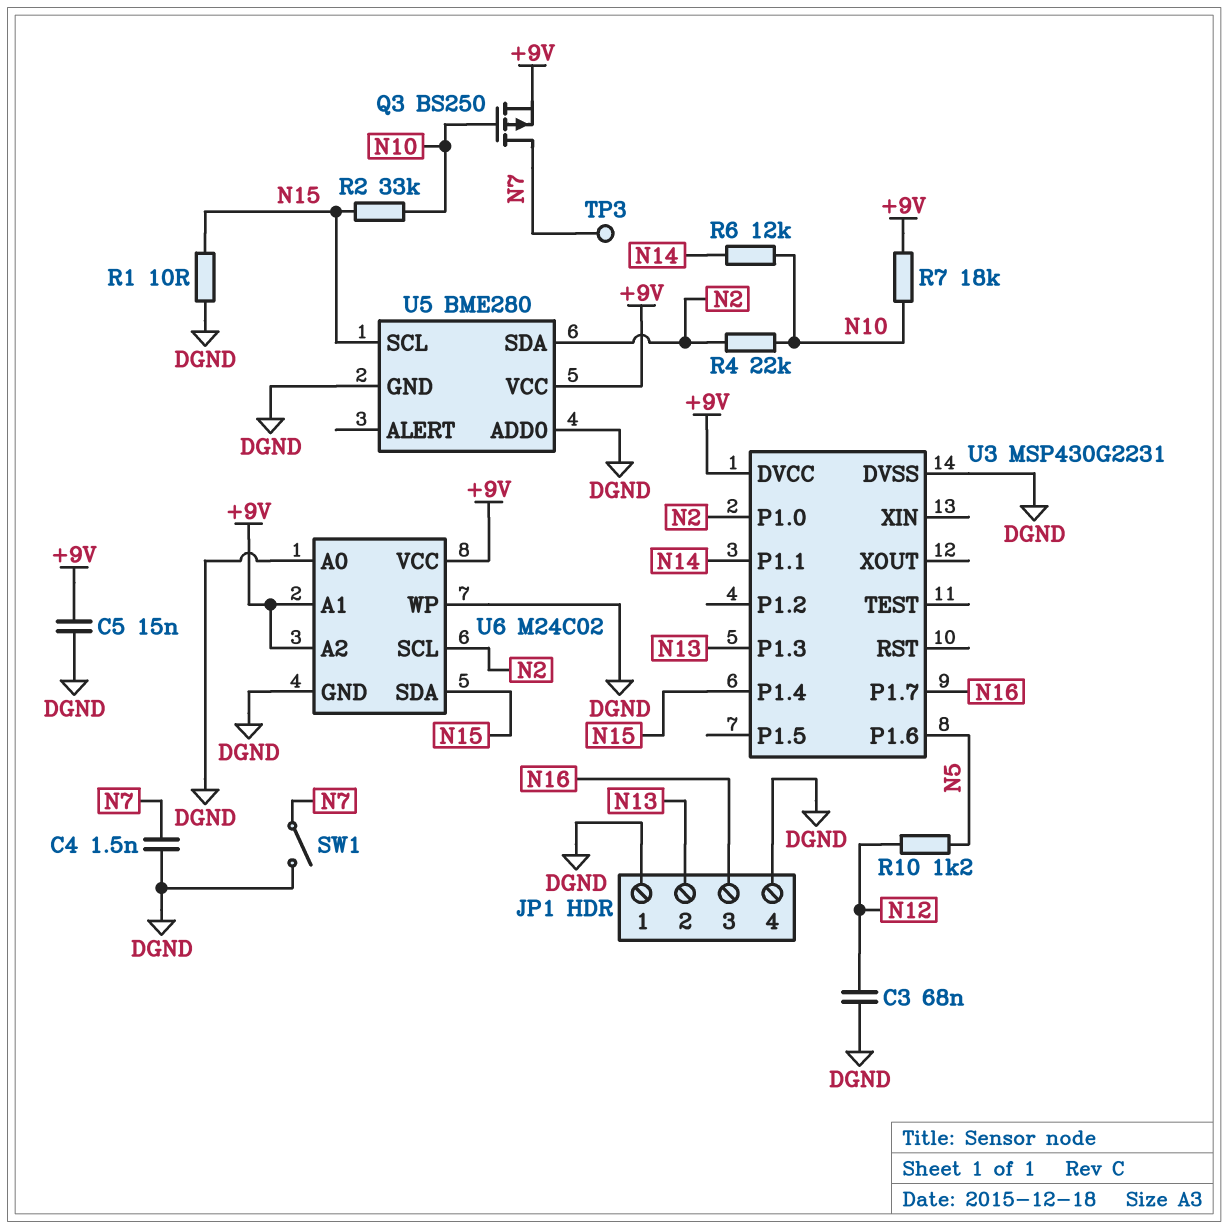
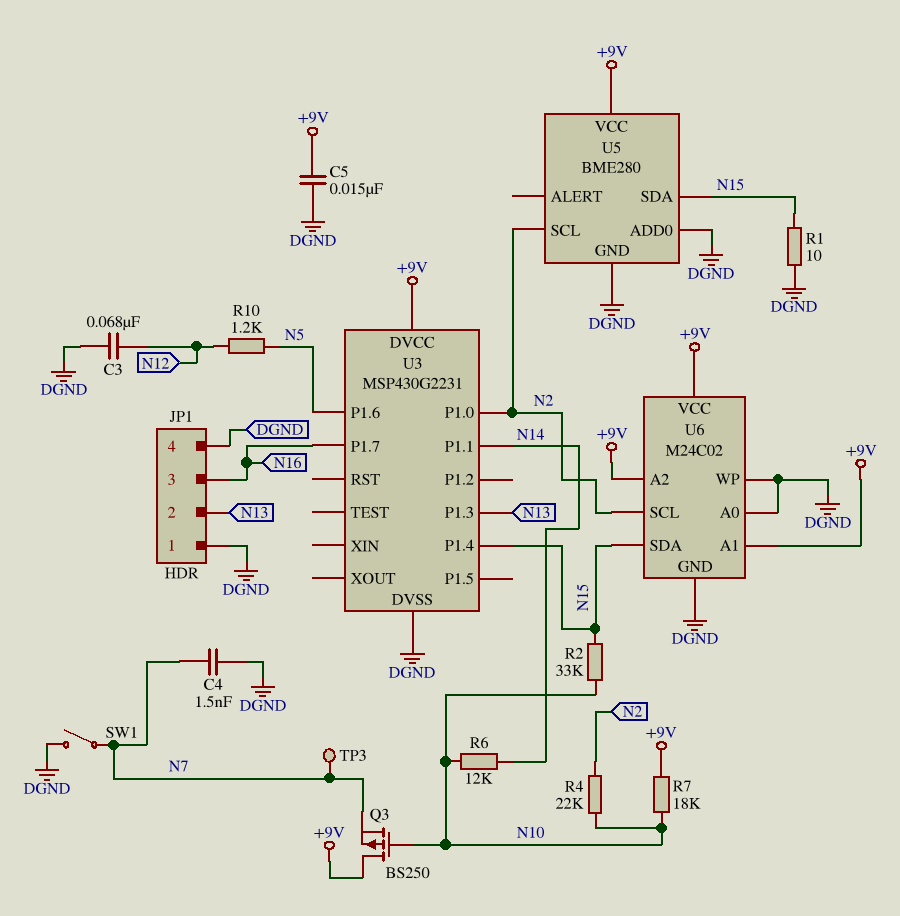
Q3: PMOS BS250 (G N10, D N7, S +9V) -> PMOS BS250 (G N10, D +9V, S N7)
U5 pin SCL: N15 -> N2
U5 pin SDA: N2 -> N15

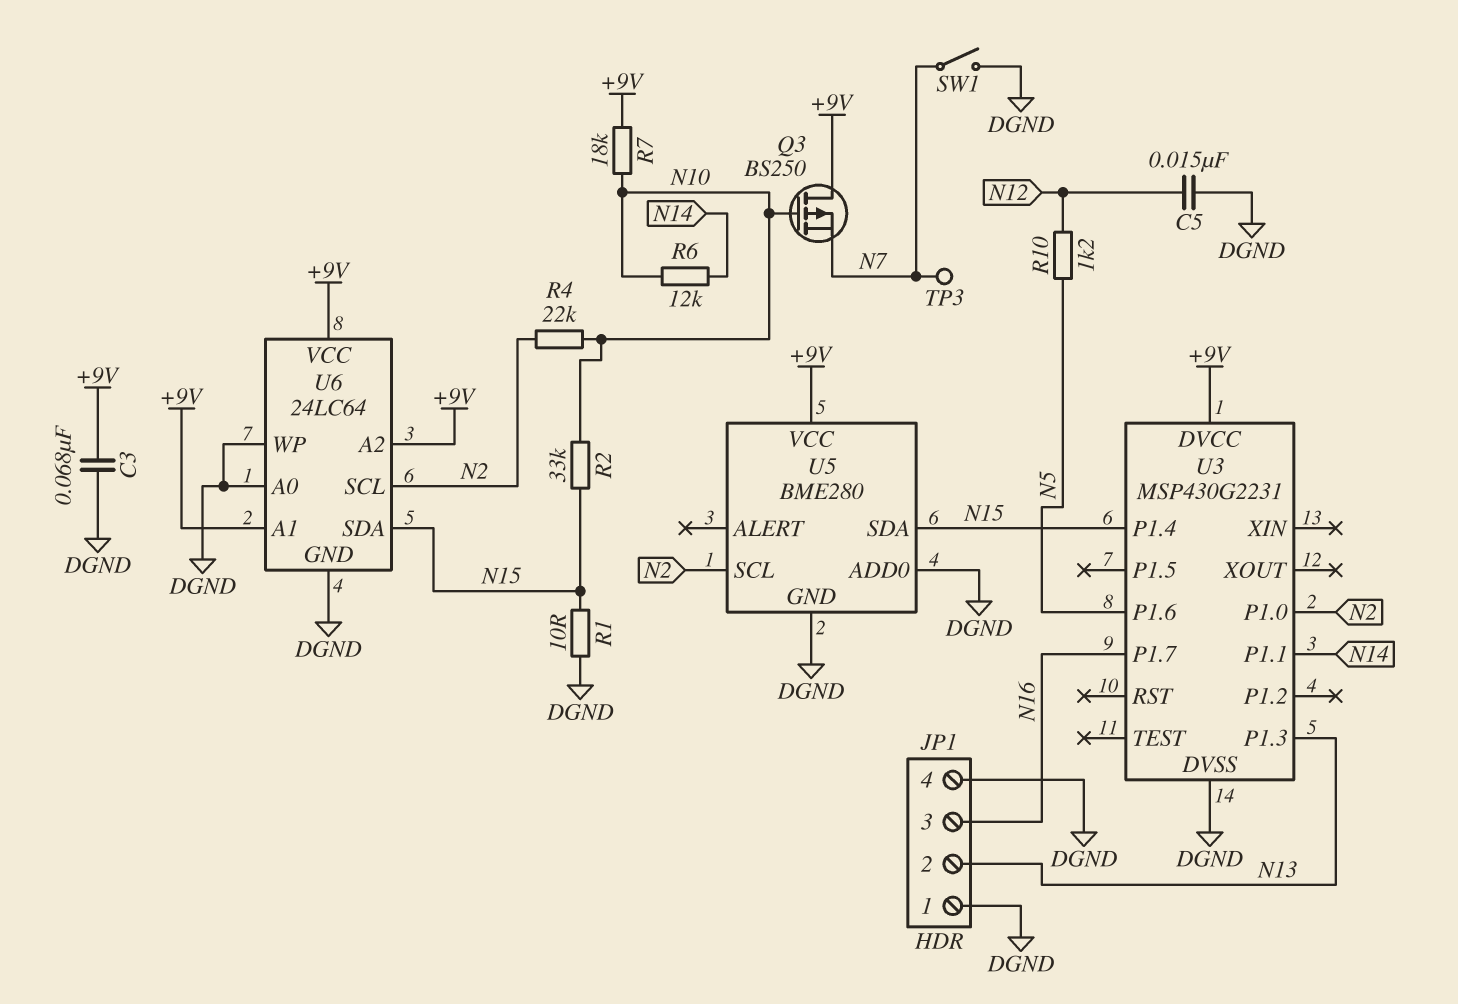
C3: 68nF (DGND, N12) -> 68nF (+9V, DGND)
C4: 1.5nF (DGND, N7) -> none
C5: 15nF (+9V, DGND) -> 15nF (DGND, N12)
U6: M24C02 -> 24LC64

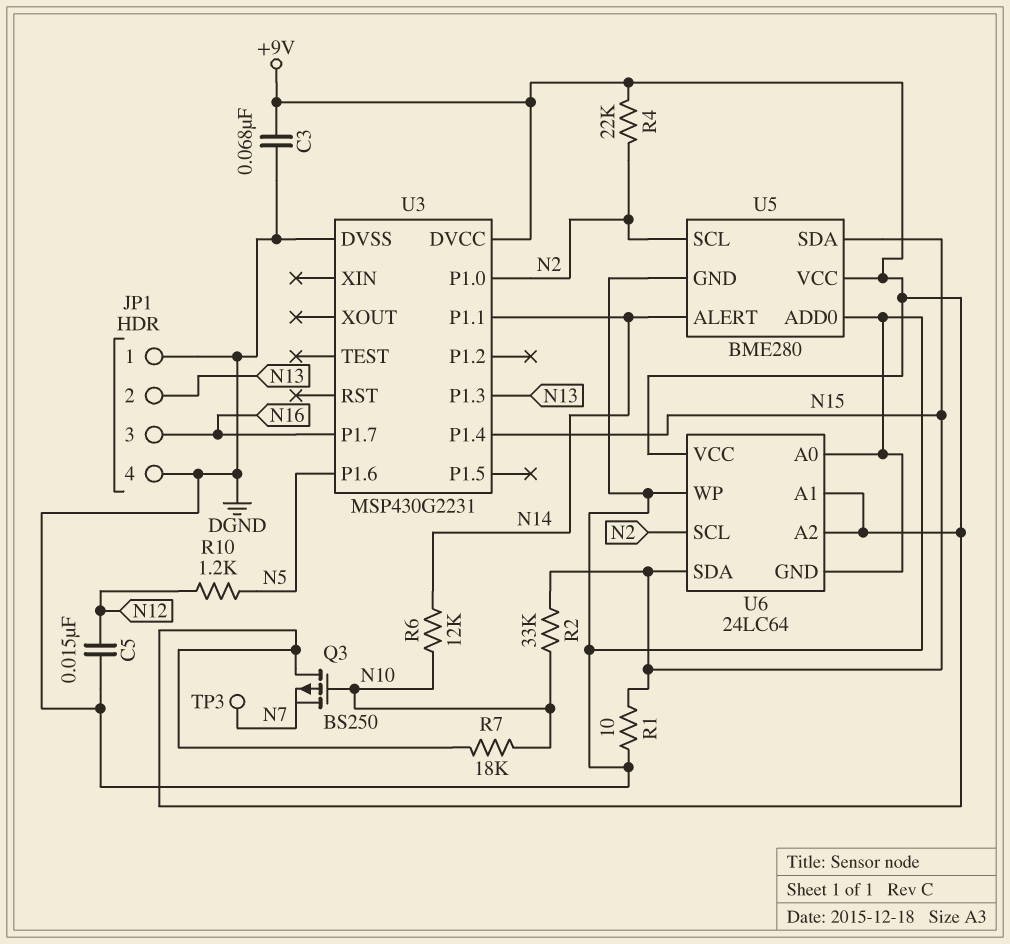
R4: 22k (N2, N10) -> 22k (+9V, N2)
SW1: switch (DGND, N7) -> none
U5 pin ALERT: none -> N14

